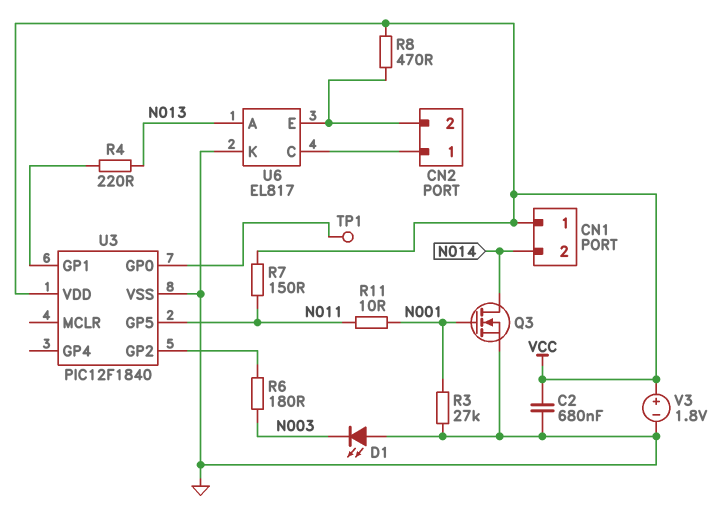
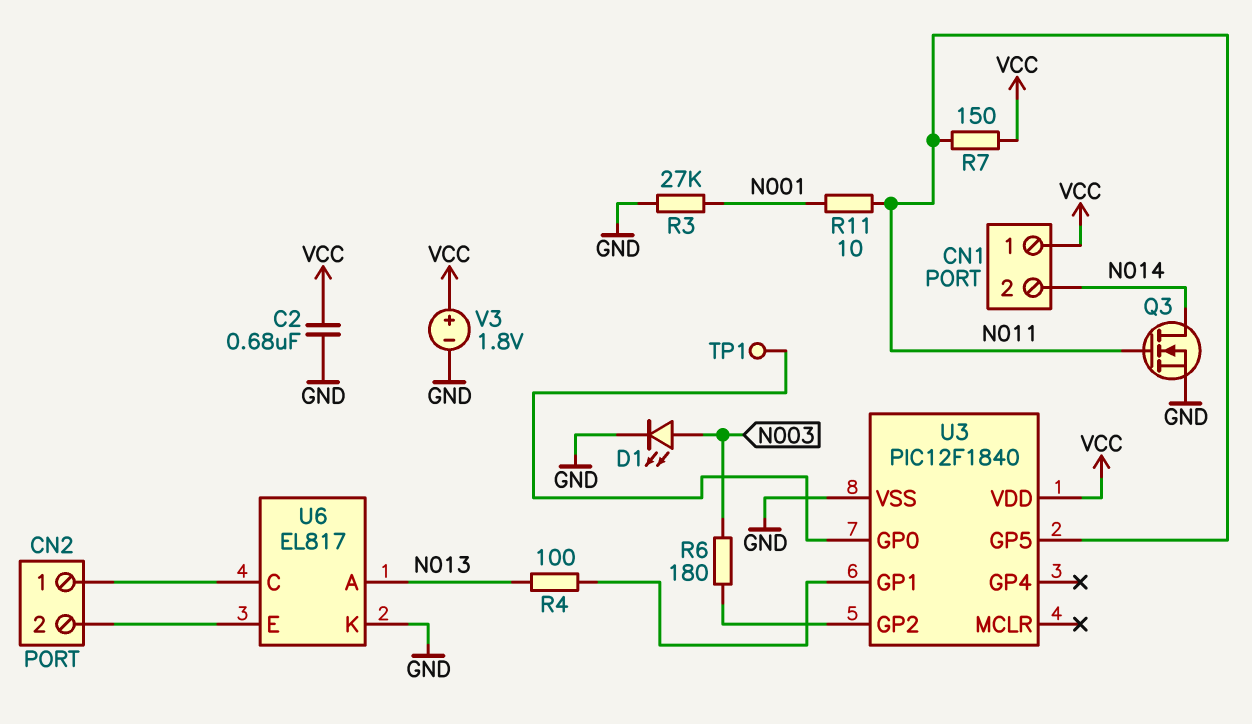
D1: LED (A GND, K N003) -> LED (A N003, K GND)
Q3: NMOS (G N001, D N014, S GND) -> NMOS (G N011, D N014, S GND)
R4: 220 (N013, U3/GP1) -> 100 (N013, U3/GP1)
R8: 470 (CN2/2, VCC) -> none

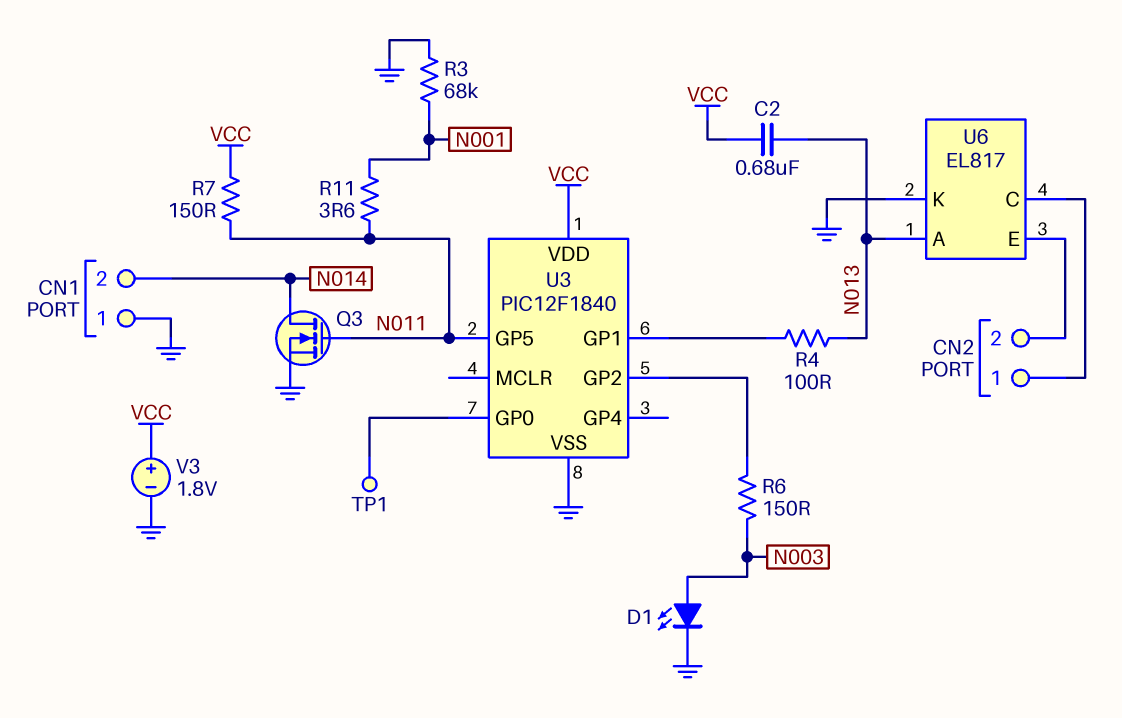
C2: 680nF (GND, VCC) -> 680nF (N013, VCC)
CN1 pin 1: VCC -> GND
R3: 27k (GND, N001) -> 68k (GND, N001)
R6: 180 (N003, U3/GP2) -> 150 (N003, U3/GP2)
R11: 10 (N001, N011) -> 3.6 (N001, N011)

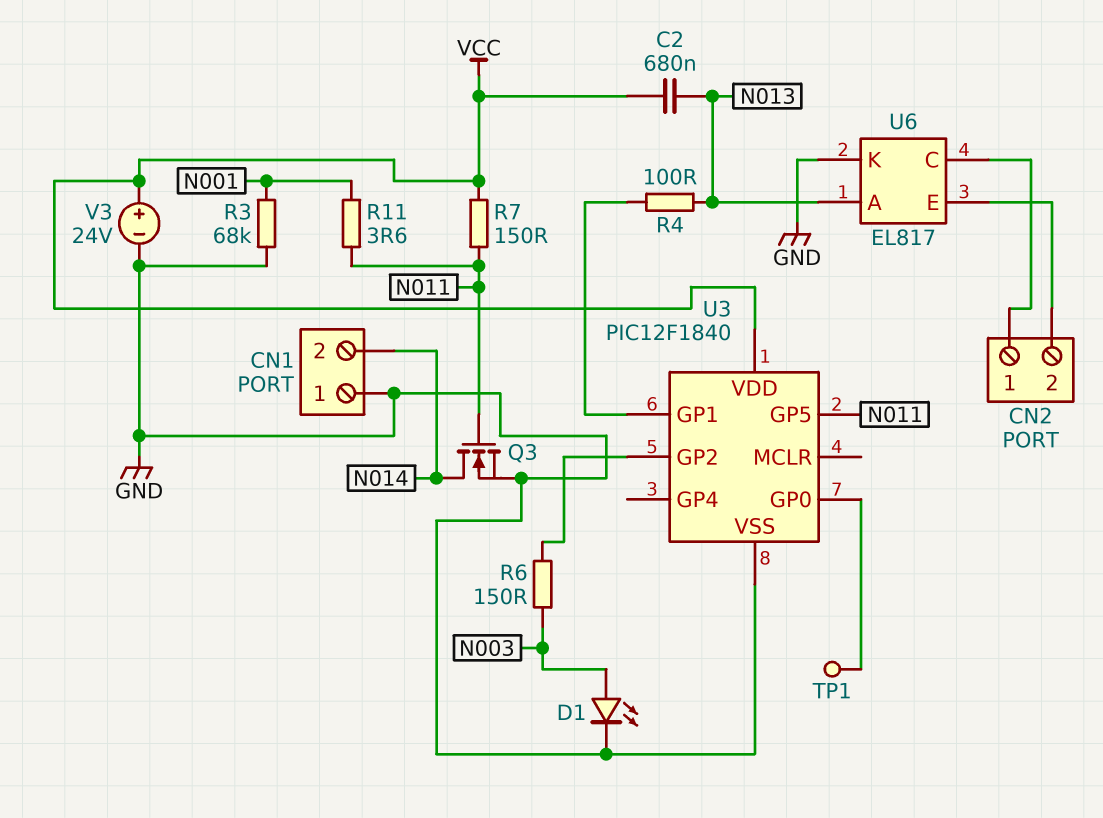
V3: 1.8V (plus VCC, minus GND) -> 24V (plus VCC, minus GND)

